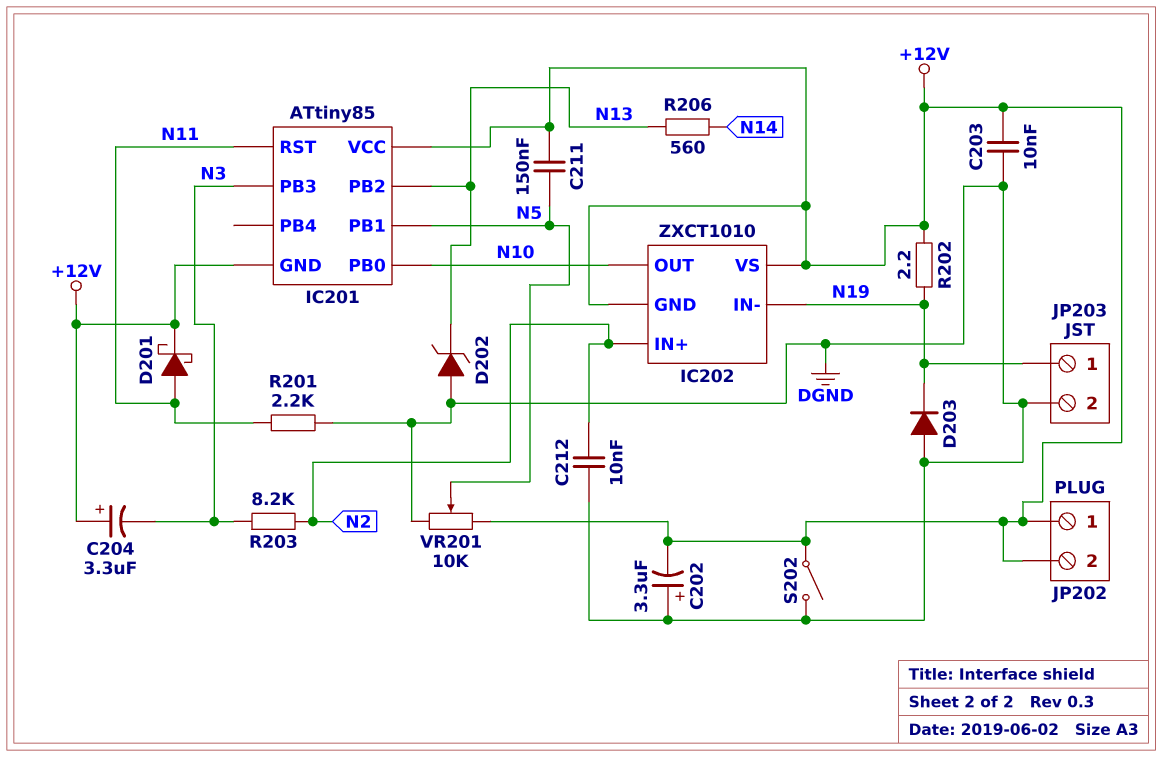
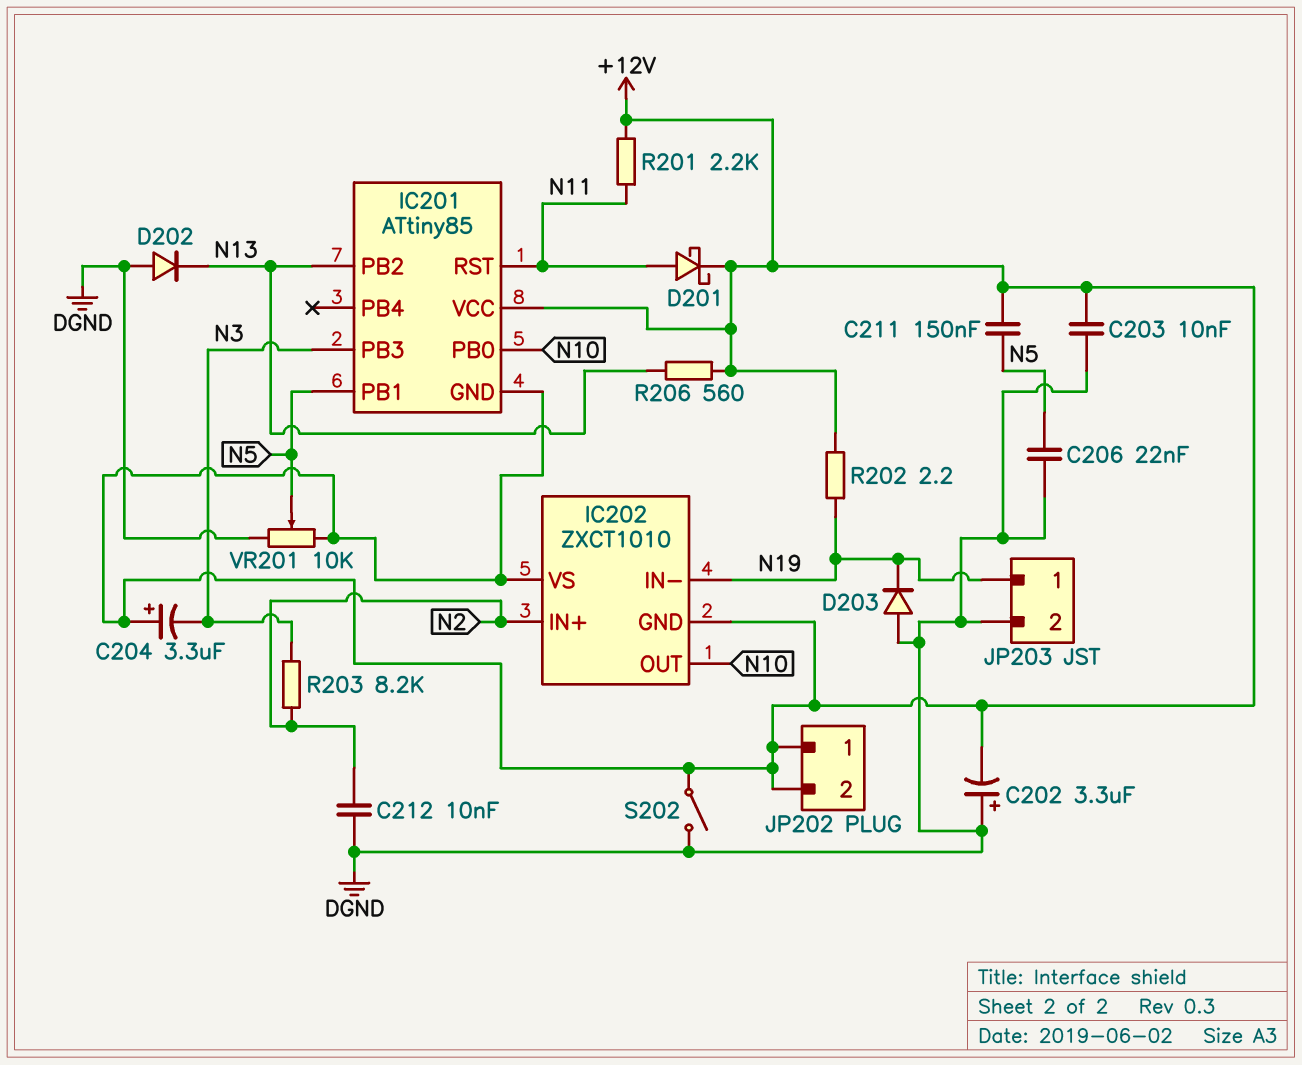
C206: none -> 22nF (DGND, N5)
D202: zener (A DGND, K N13) -> diode (A DGND, K N13)
R201: 2.2k (DGND, N11) -> 2.2k (+12V, N11)
R206: 560 (N13, N14) -> 560 (+12V, N13)

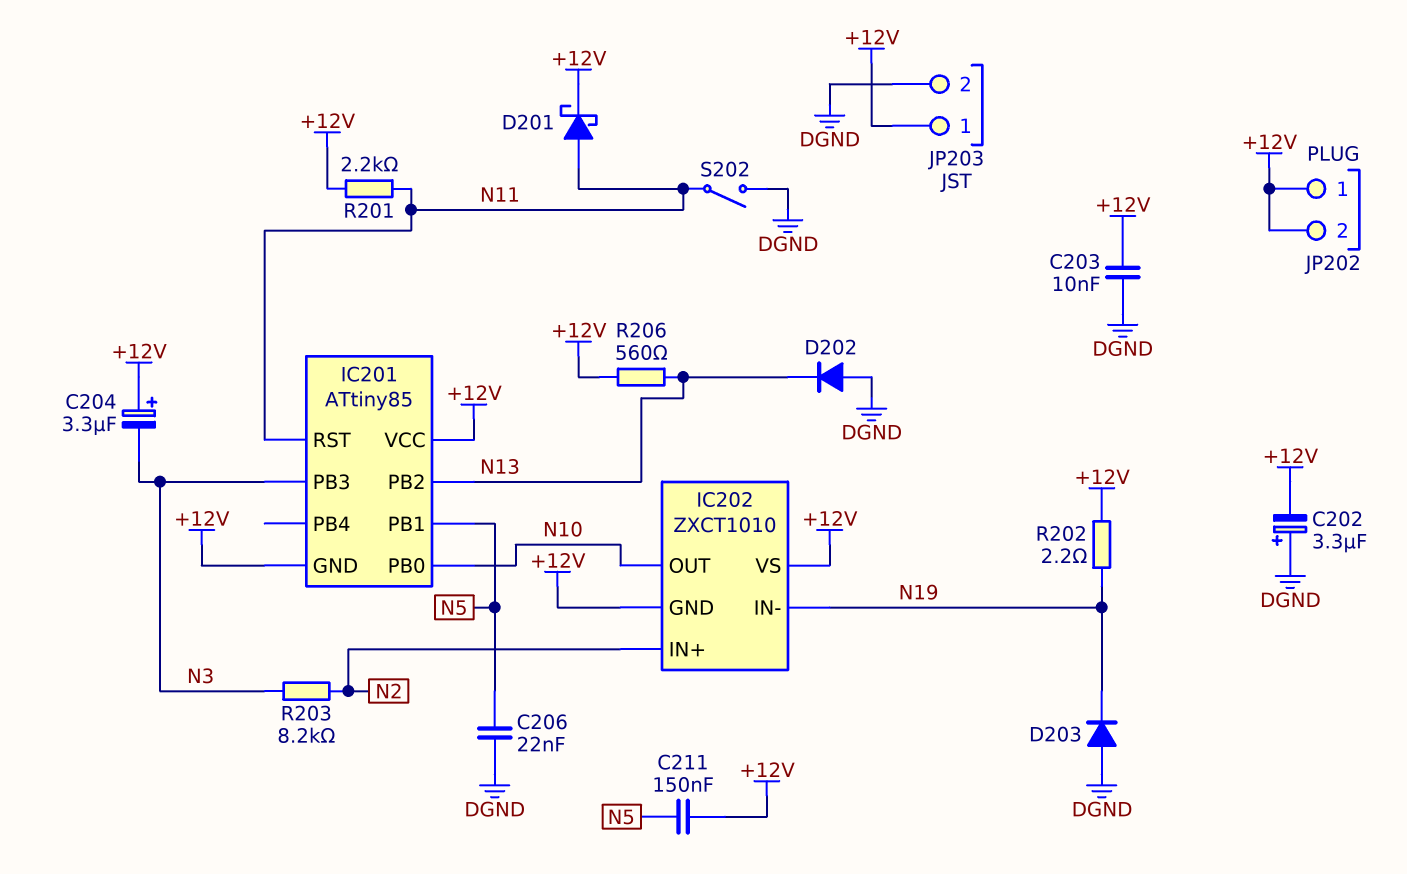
C212: 10nF (DGND, N2) -> none
JP203 pin 1: N19 -> +12V
S202: switch (+12V, DGND) -> switch (DGND, N11)
VR201: 10k (+12V, DGND, wiper N5) -> none

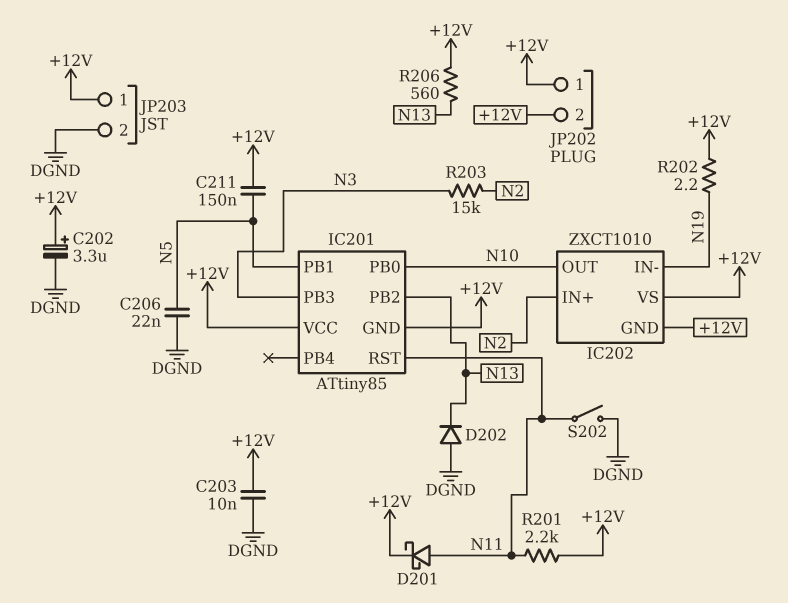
C202: 3.3uF (plus DGND, minus +12V) -> 3.3uF (plus +12V, minus DGND)
C204: 3.3uF (plus +12V, minus N3) -> none
D203: diode (A DGND, K N19) -> none
R203: 8.2k (N2, N3) -> 15k (N2, N3)

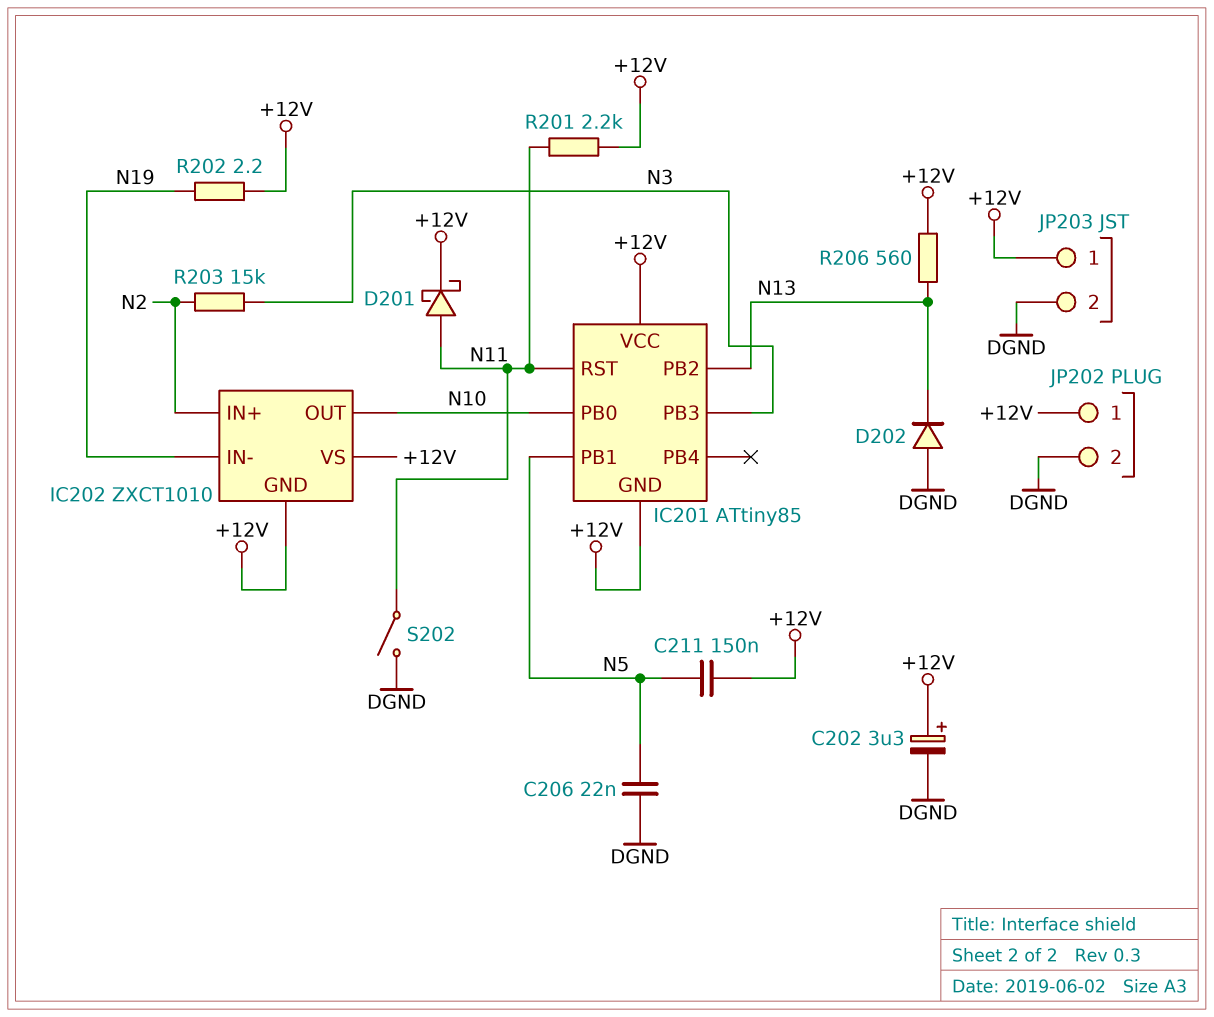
C203: 10nF (+12V, DGND) -> none
JP202 pin 2: +12V -> DGND

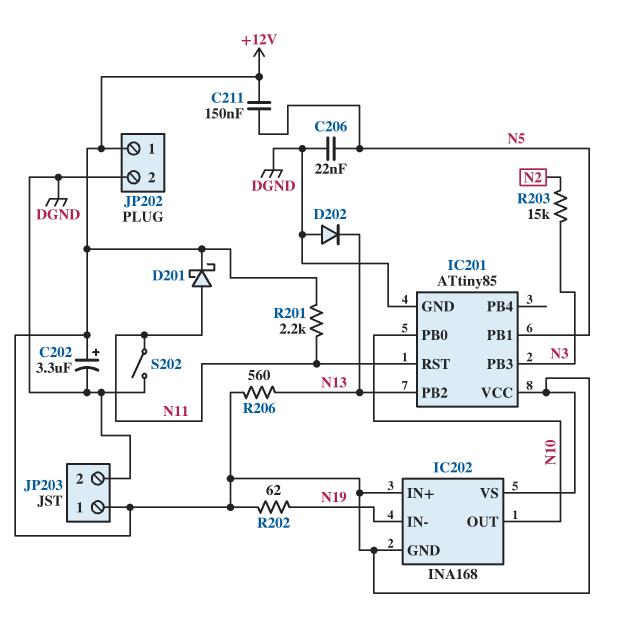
IC201 pin GND: +12V -> DGND
IC202: ZXCT1010 -> INA168
IC202 pin IN+: N2 -> +12V
R202: 2.2 (+12V, N19) -> 62 (+12V, N19)

